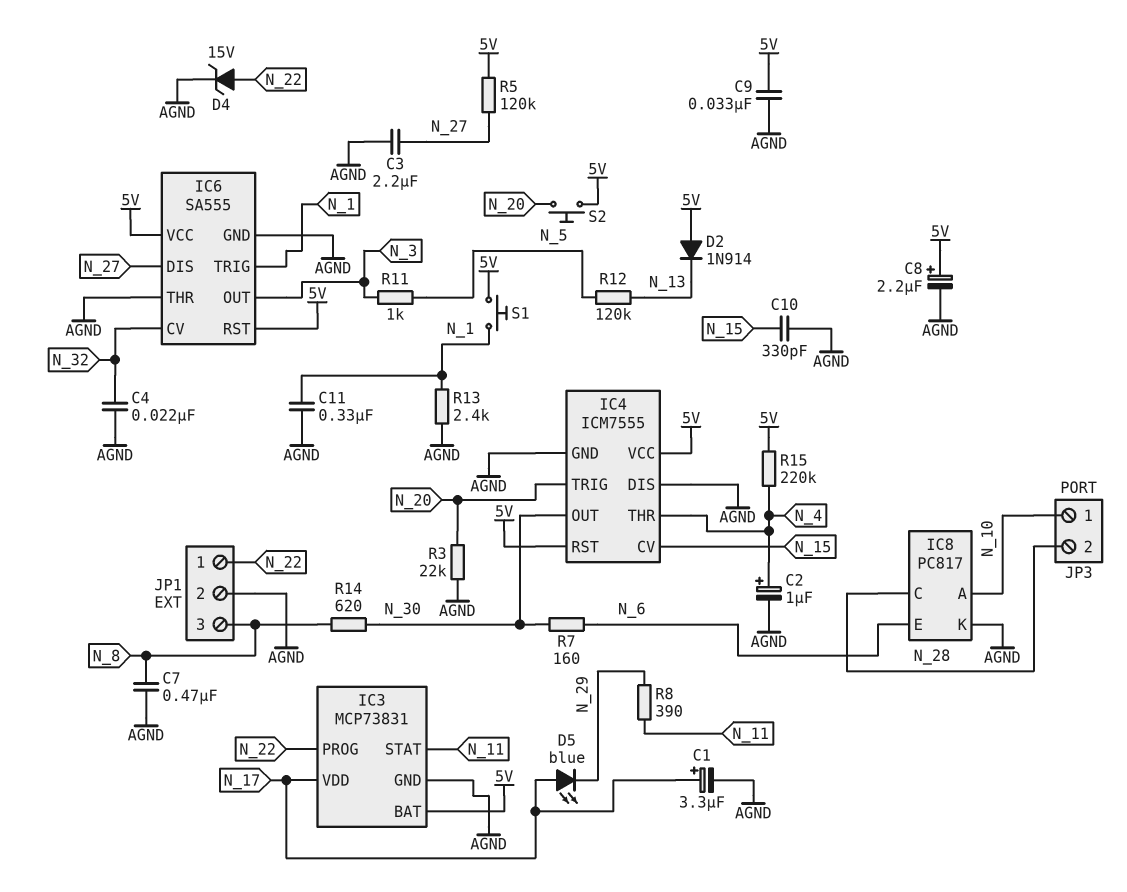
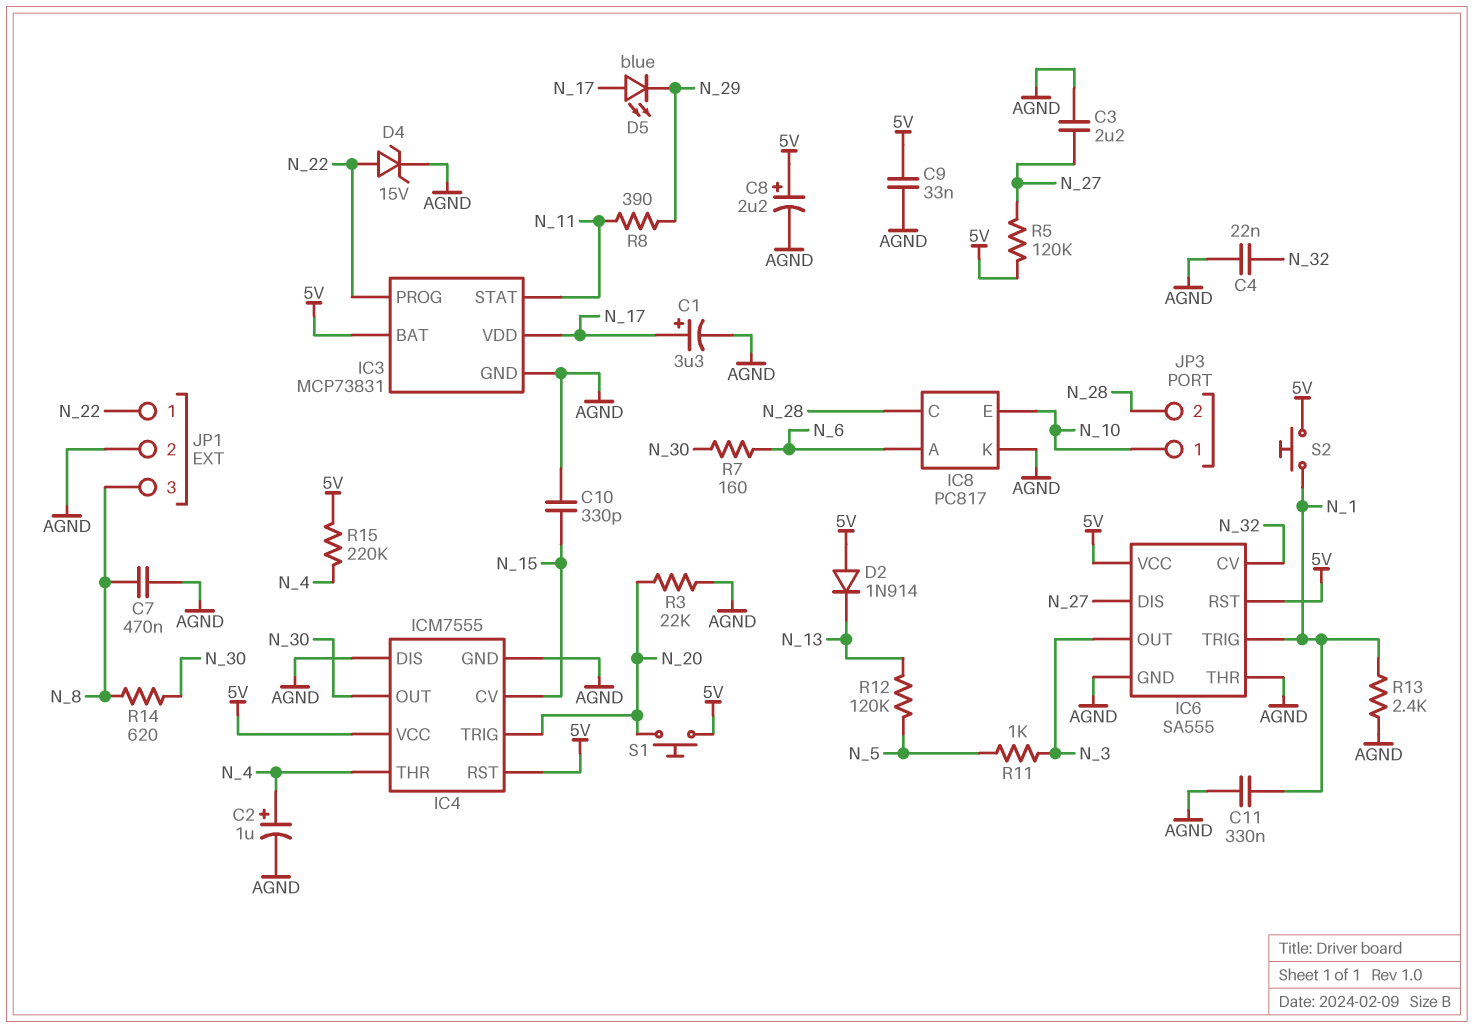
IC8 pin A: N_10 -> N_6
IC8 pin E: N_6 -> N_10
S1: button (5V, N_1) -> button (5V, N_20)
S2: button (5V, N_20) -> button (5V, N_1)

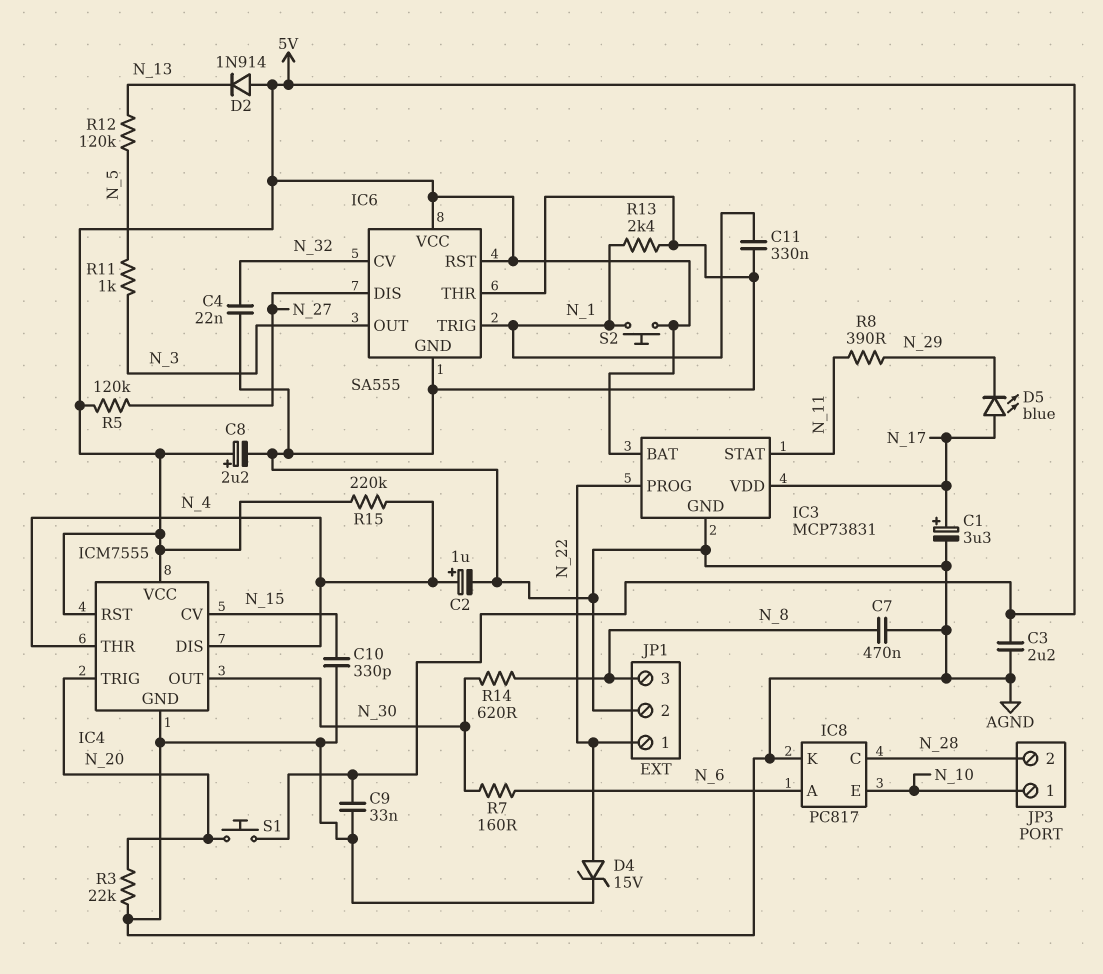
C3: 2.2uF (AGND, N_27) -> 2.2uF (5V, AGND)
IC4 pin DIS: AGND -> N_4

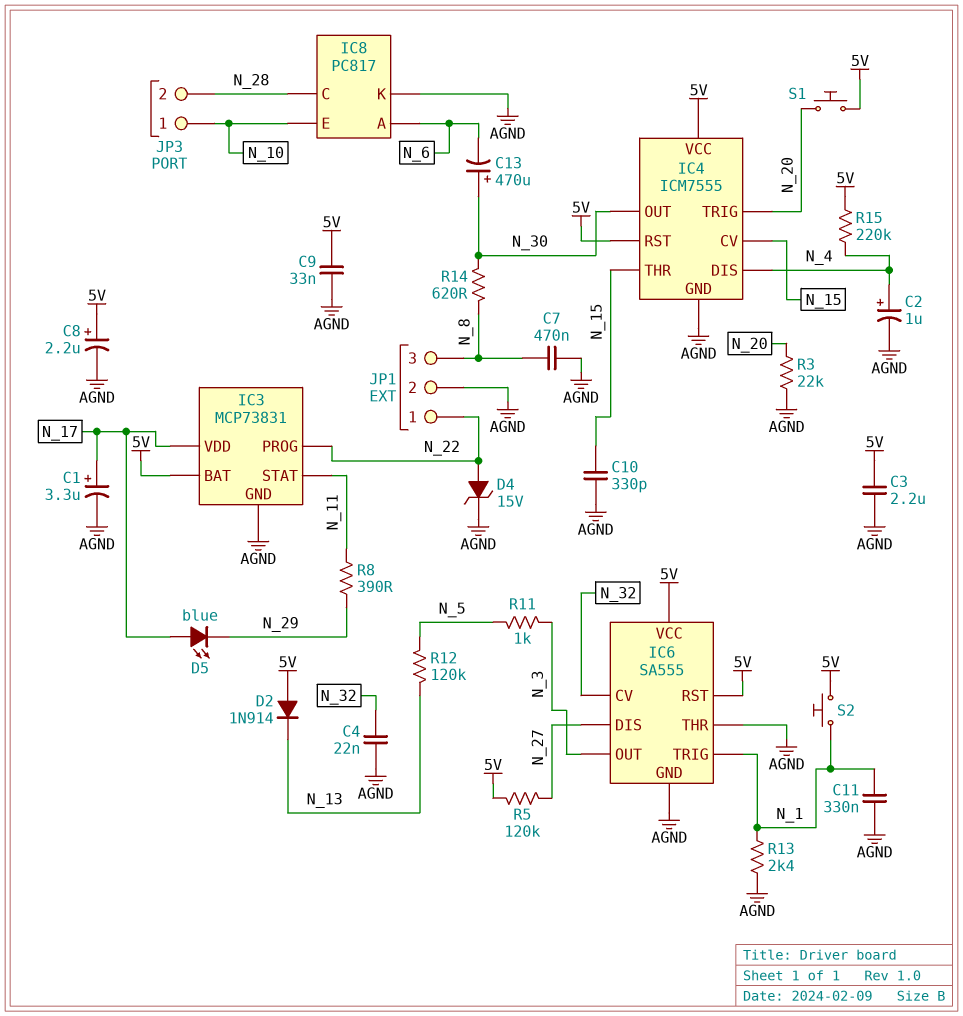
C13: none -> 470uF (plus N_30, minus N_6)
IC4 pin THR: N_4 -> N_15
R7: 160 (N_6, N_30) -> none

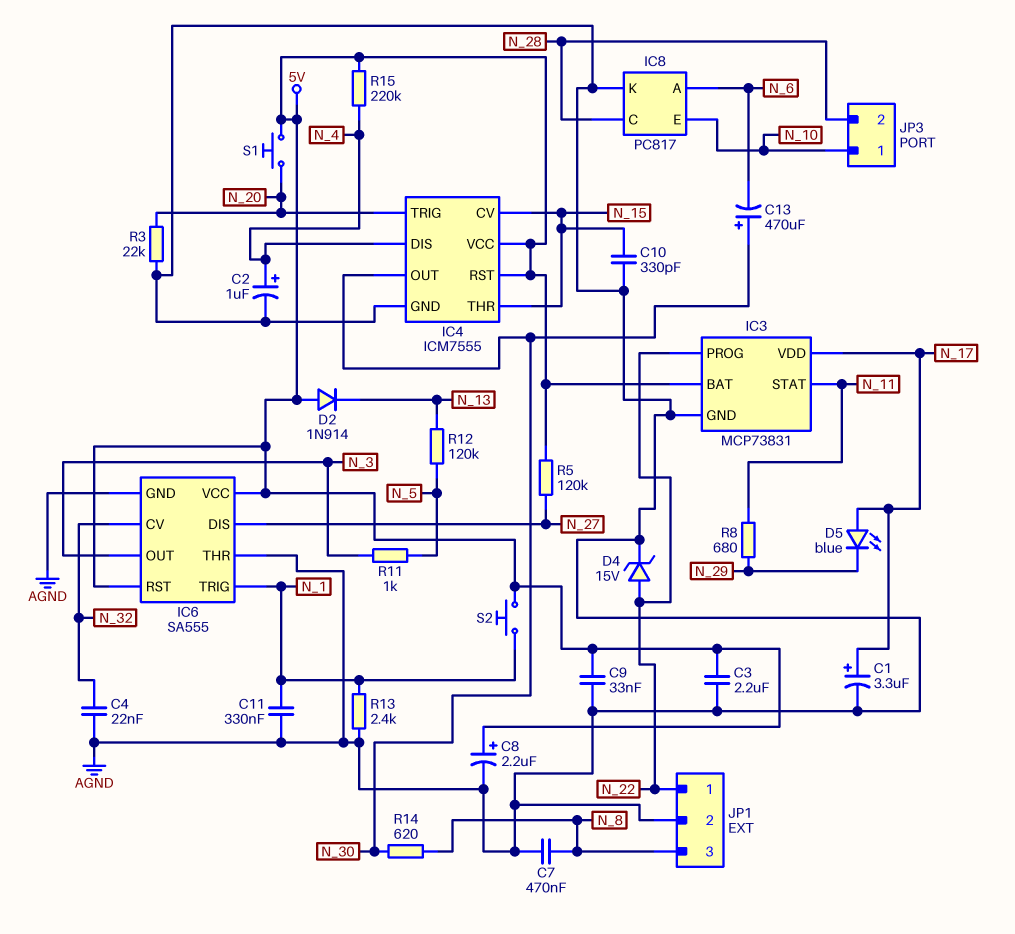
R8: 390 (N_11, N_29) -> 680 (N_11, N_29)

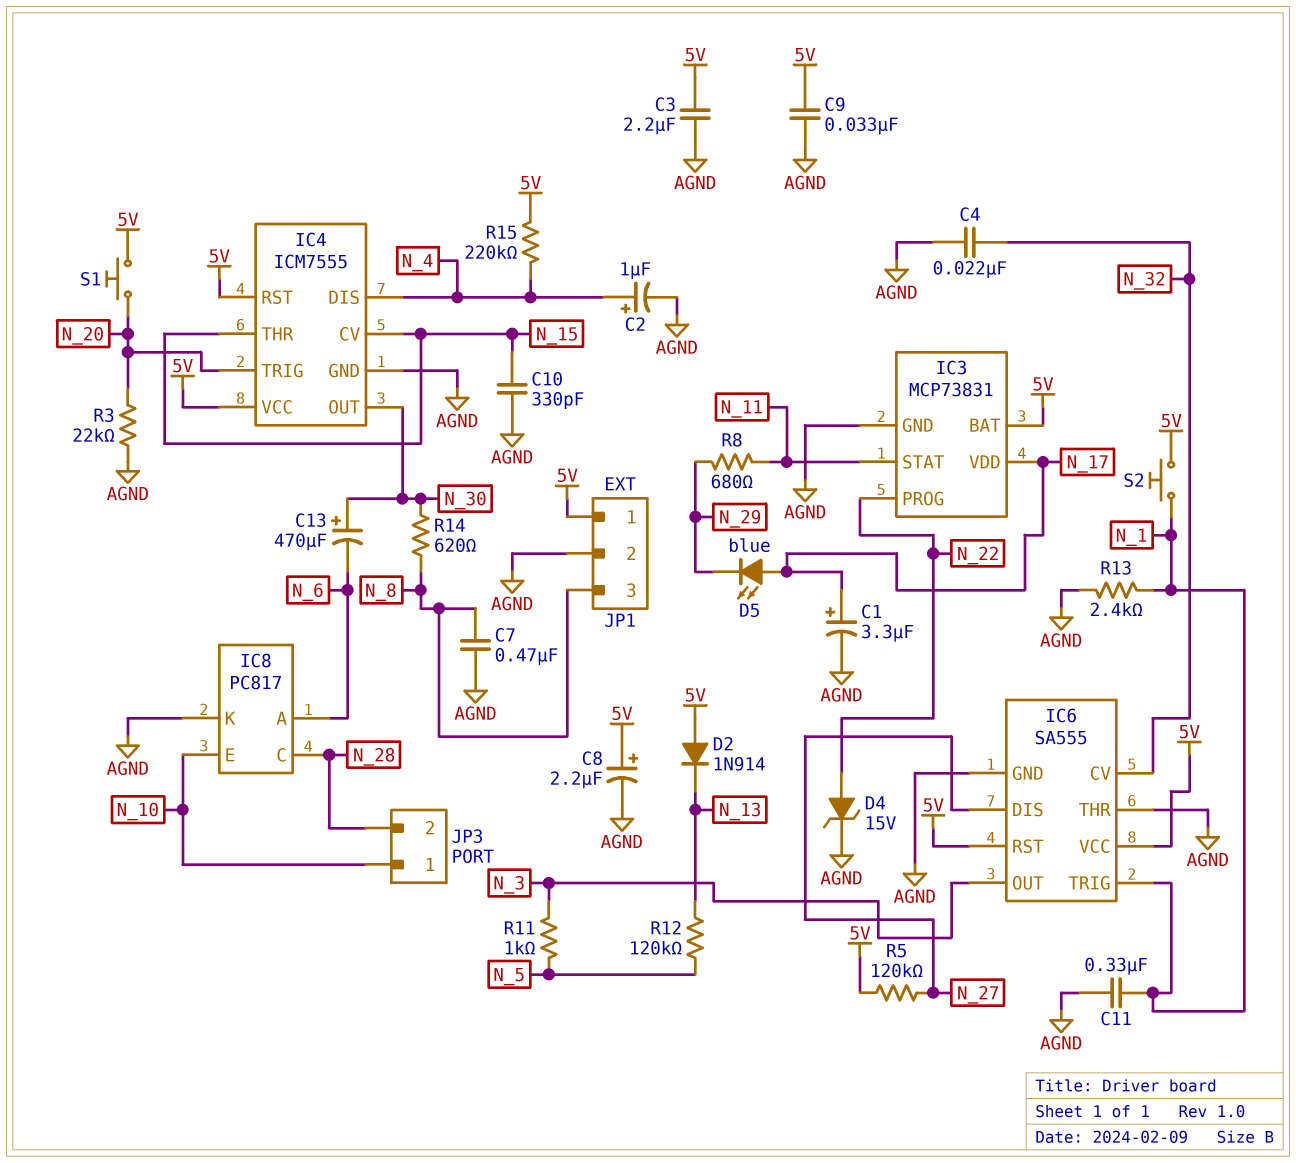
JP1 pin 1: N_22 -> 5V

